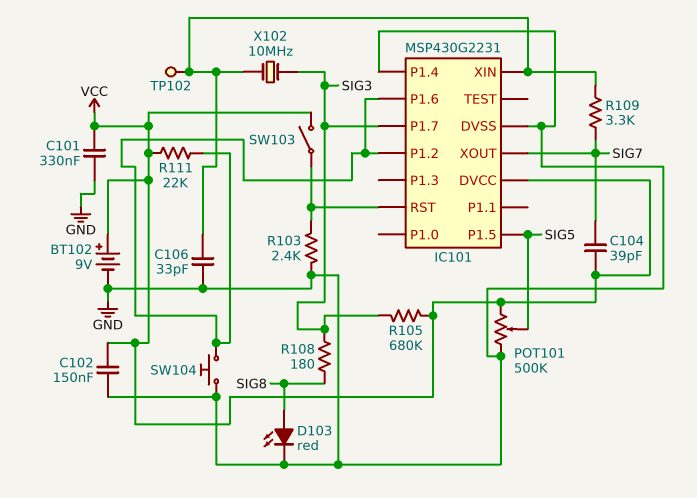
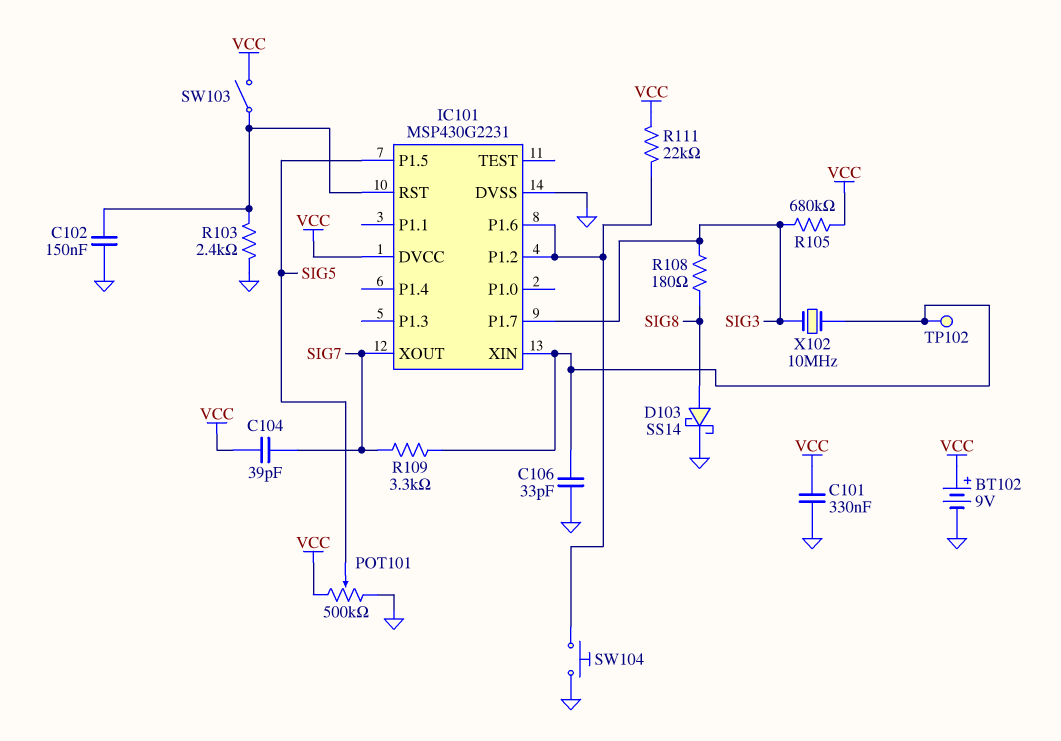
C102: 150nF (GND, VCC) -> 150nF (GND, IC101/RST)
D103: LED red (A SIG8, K GND) -> schottky SS14 (A SIG8, K GND)
IC101 pin P1.4: GND -> none

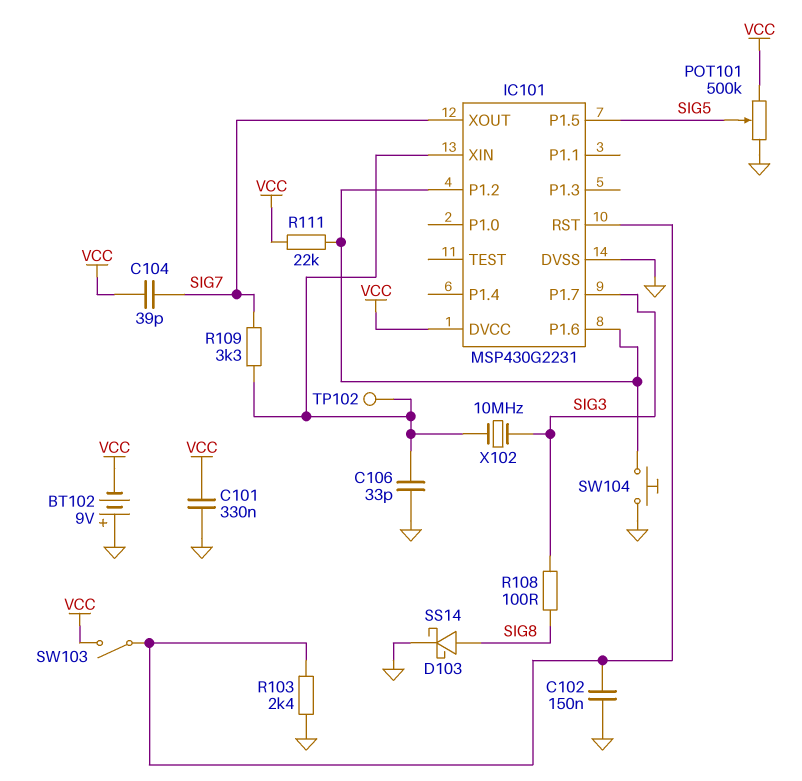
BT102: 9V (plus VCC, minus GND) -> 9V (plus GND, minus VCC)
R105: 680k (SIG3, VCC) -> none
R108: 180 (SIG3, SIG8) -> 100 (SIG3, SIG8)

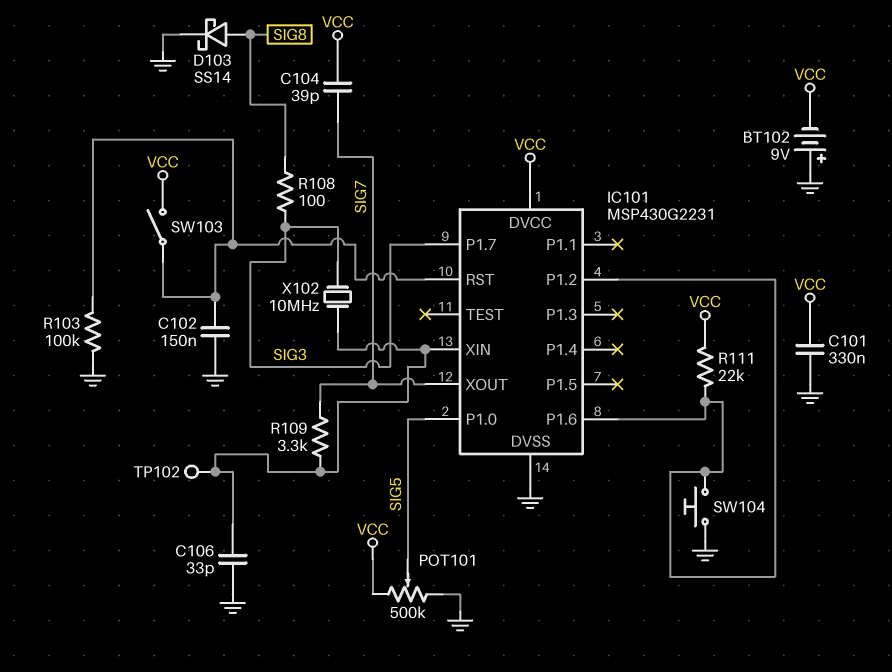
IC101 pin P1.0: none -> SIG5
IC101 pin P1.5: SIG5 -> none
R103: 2.4k (GND, IC101/RST) -> 100k (GND, IC101/RST)

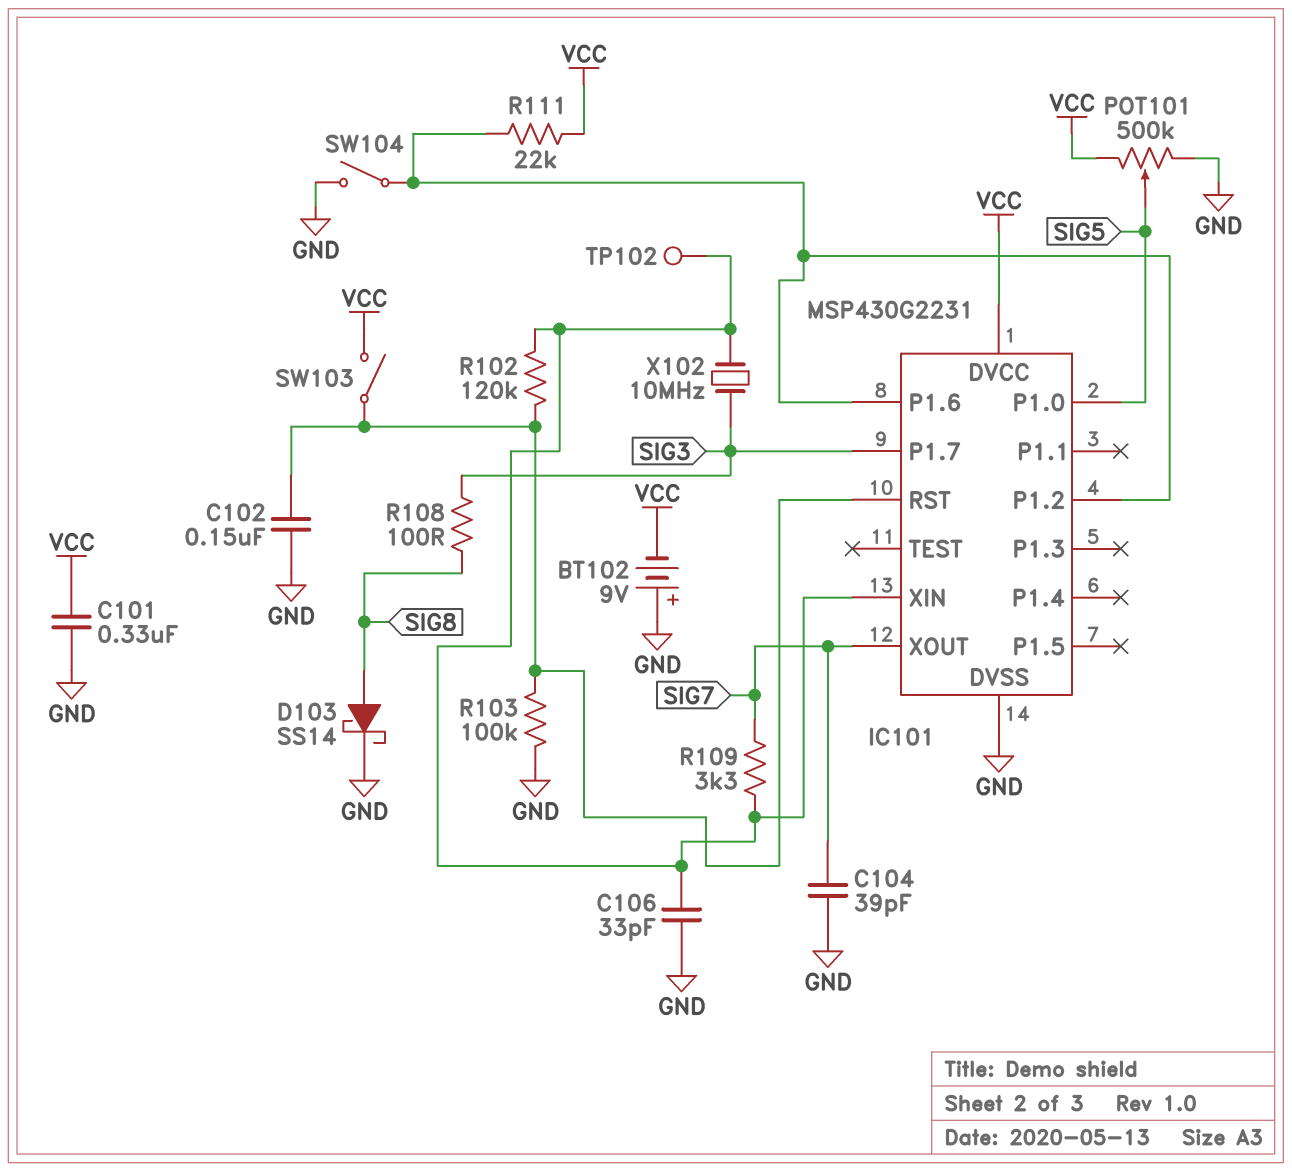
C104: 39pF (SIG7, VCC) -> 39pF (GND, SIG7)
R102: none -> 120k (IC101/RST, IC101/XIN)
SW104: button (GND, IC101/P1.2) -> switch (GND, IC101/P1.2)

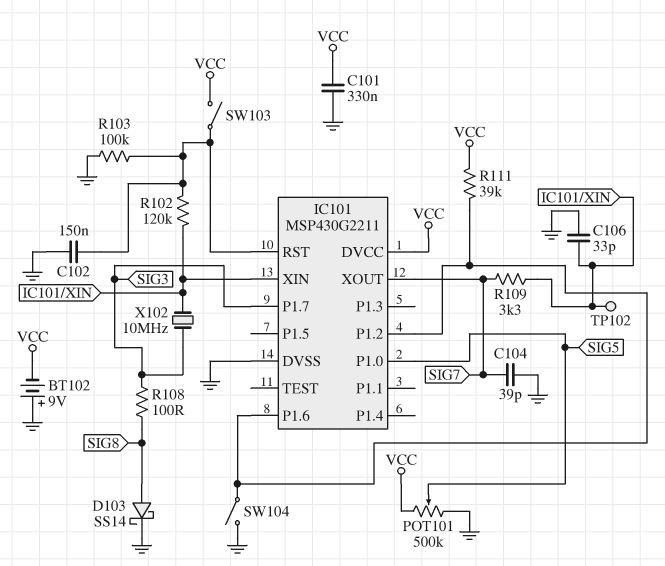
IC101: MSP430G2231 -> MSP430G2211
R111: 22k (IC101/P1.2, VCC) -> 39k (IC101/P1.2, VCC)

